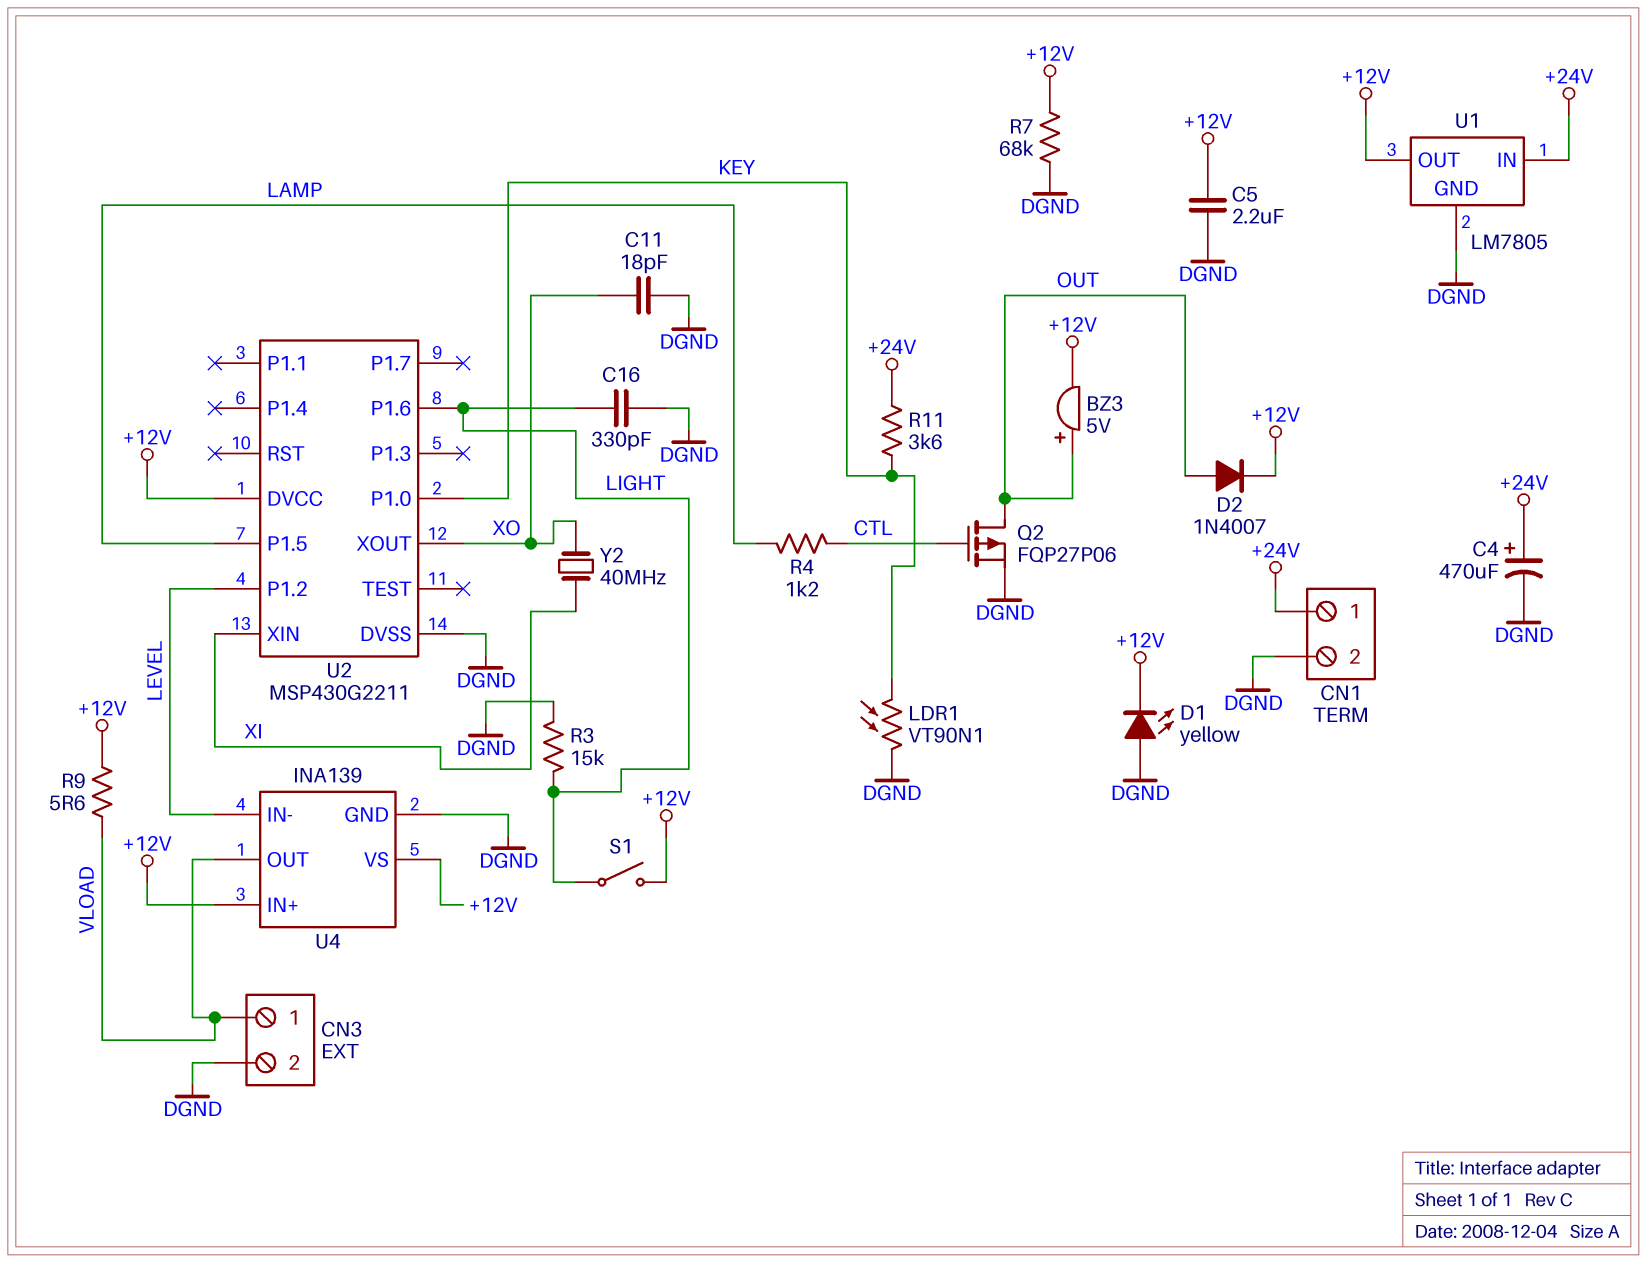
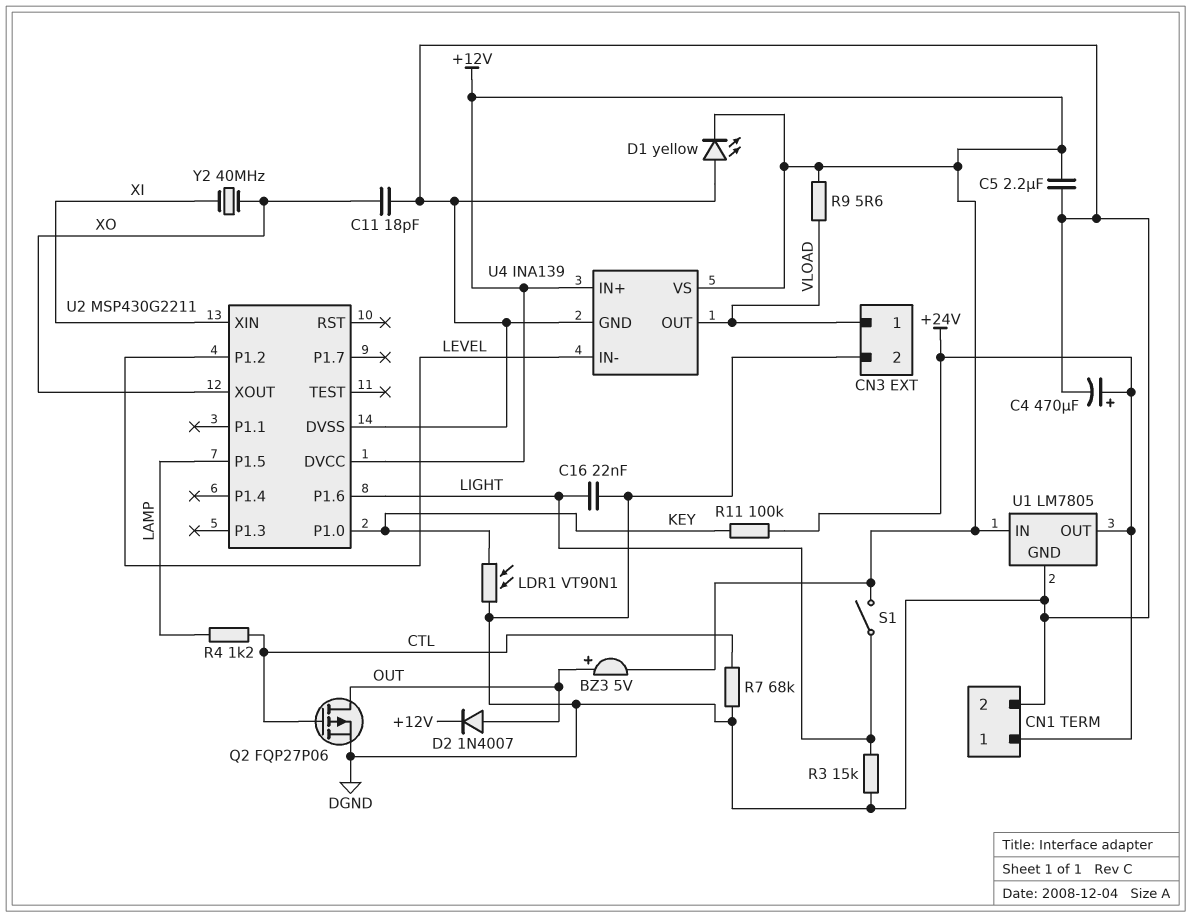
C16: 330pF (DGND, LIGHT) -> 22nF (DGND, LIGHT)
R7: 68k (+12V, DGND) -> 68k (CTL, DGND)
R11: 3.6k (+24V, KEY) -> 100k (+24V, KEY)
U1 pin IN: +24V -> +12V
U1 pin OUT: +12V -> +24V

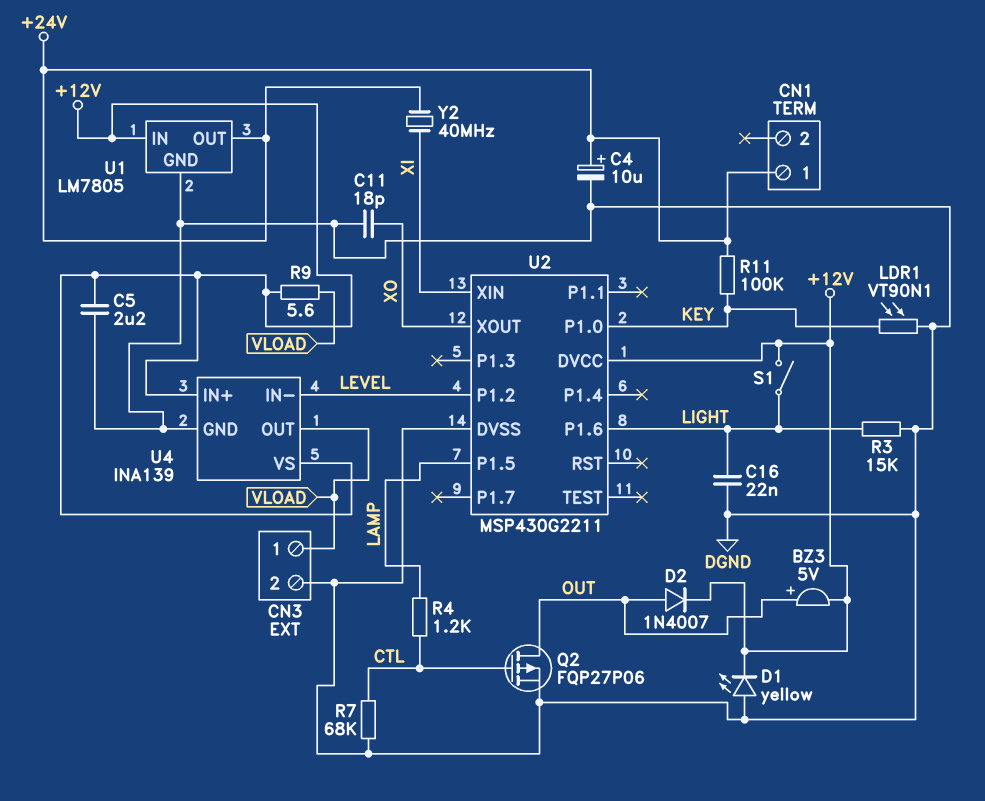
C4: 470uF (plus +24V, minus DGND) -> 10uF (plus +24V, minus DGND)
CN1 pin 2: DGND -> none
Y2: 40MHz (XI, XO) -> 40MHz (+24V, XI)

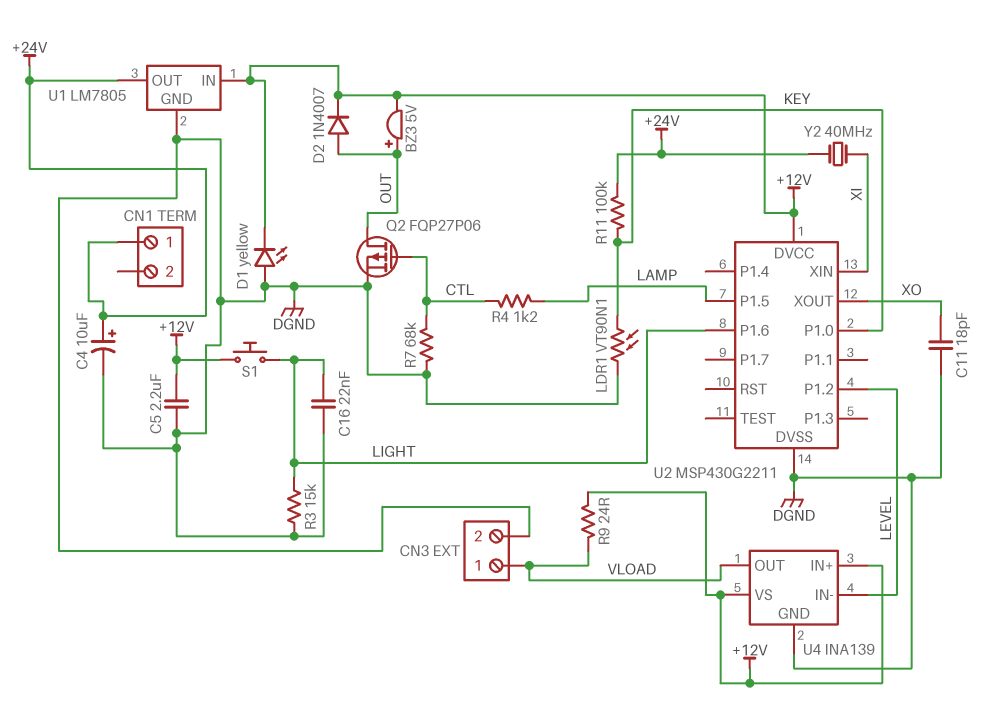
R9: 5.6 (+12V, VLOAD) -> 24 (+12V, VLOAD)
S1: switch (+12V, LIGHT) -> button (+12V, LIGHT)

